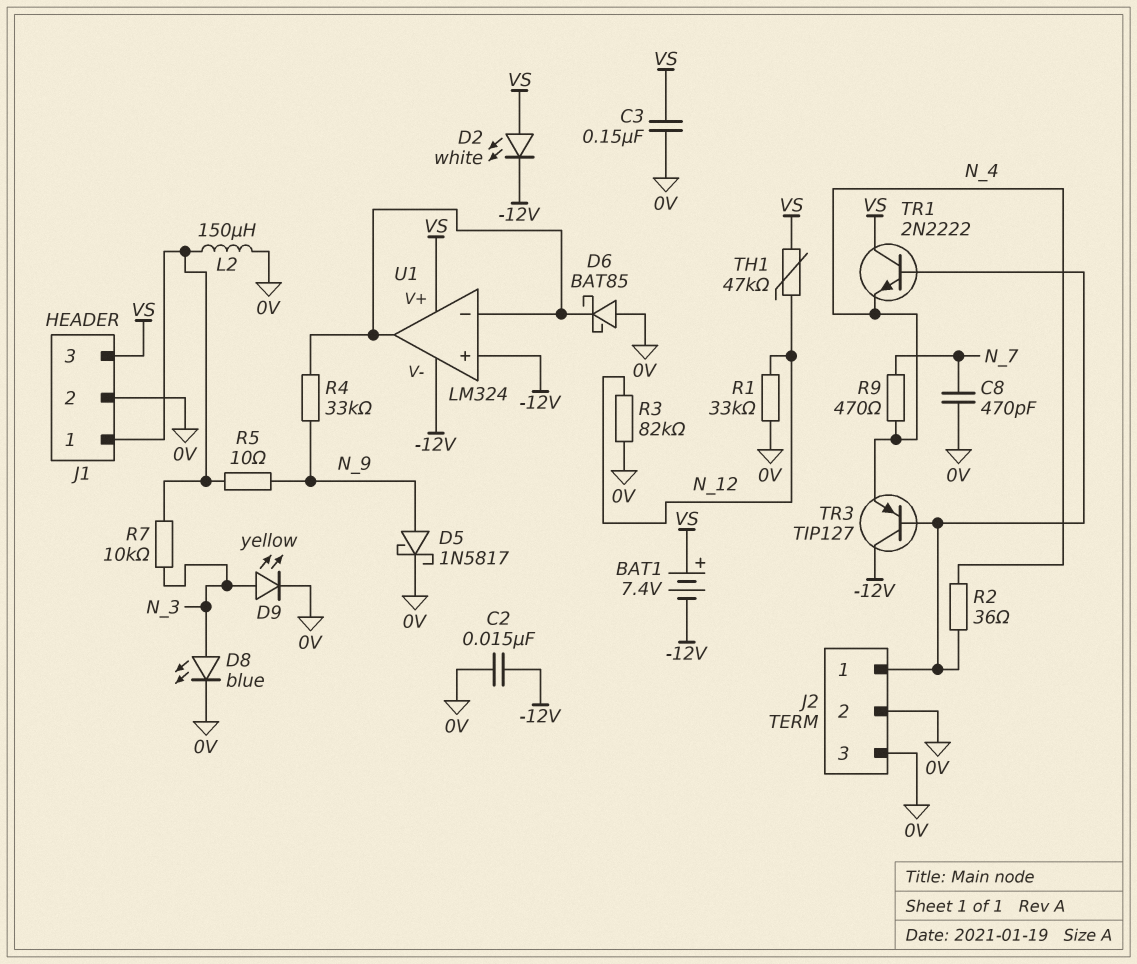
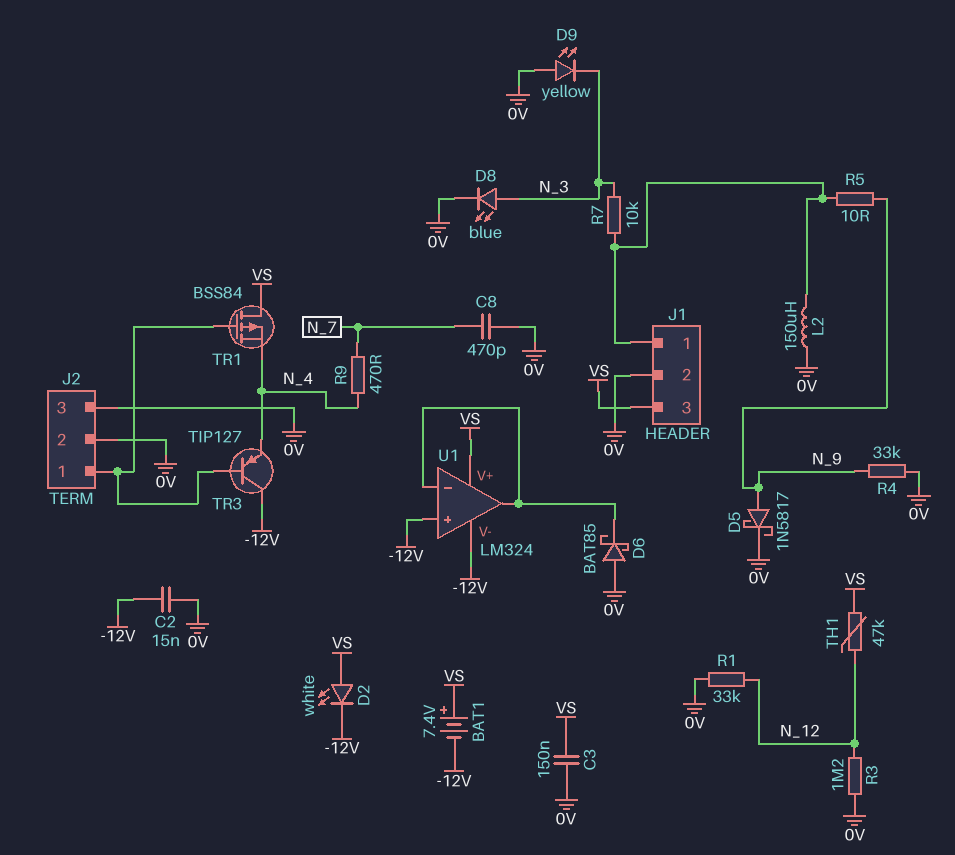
D9: LED yellow (A N_3, K 0V) -> LED yellow (A 0V, K N_3)
R2: 36 (J2/1, N_4) -> none
R3: 82k (0V, N_12) -> 1.2M (0V, N_12)
R4: 33k (N_9, U1/in-) -> 33k (0V, N_9)
TR1: NPN 2N2222 (B J2/1, C VS, E N_4) -> PMOS BSS84 (G J2/1, D VS, S N_4)

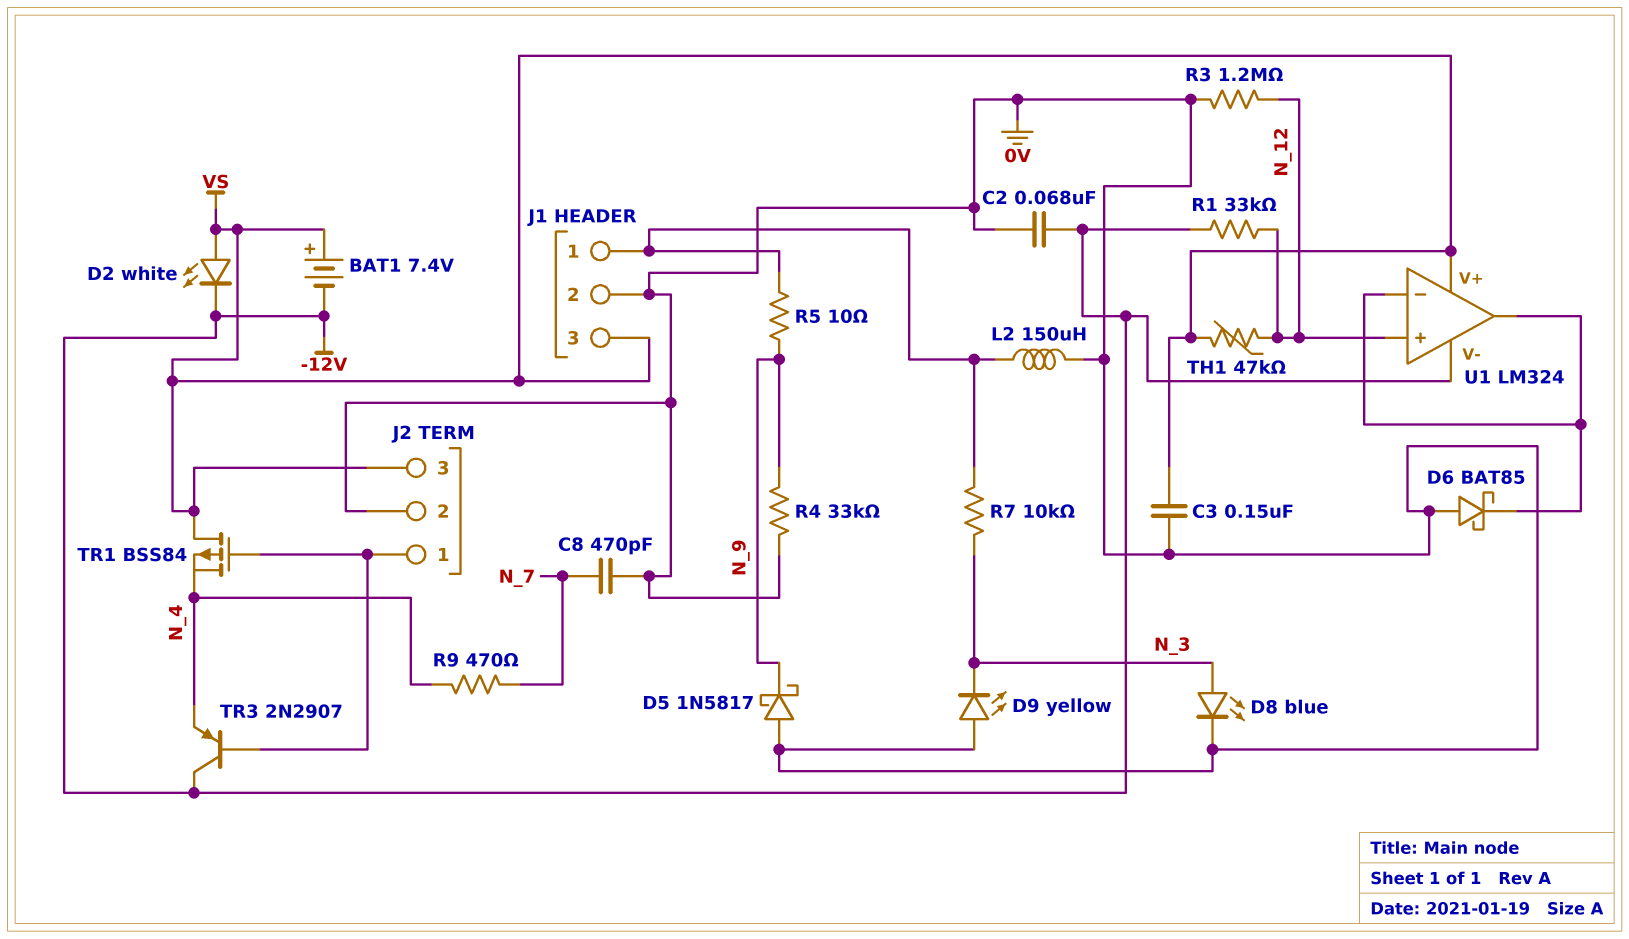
C2: 15nF (-12V, 0V) -> 68nF (-12V, 0V)
D5: schottky 1N5817 (A N_9, K 0V) -> schottky 1N5817 (A 0V, K N_9)
J2 pin 3: 0V -> VS
R1: 33k (0V, N_12) -> 33k (-12V, N_12)
TR3: PNP TIP127 (B J2/1, C -12V, E N_4) -> PNP 2N2907 (B J2/1, C -12V, E N_4)
U1 pin in+: -12V -> N_12

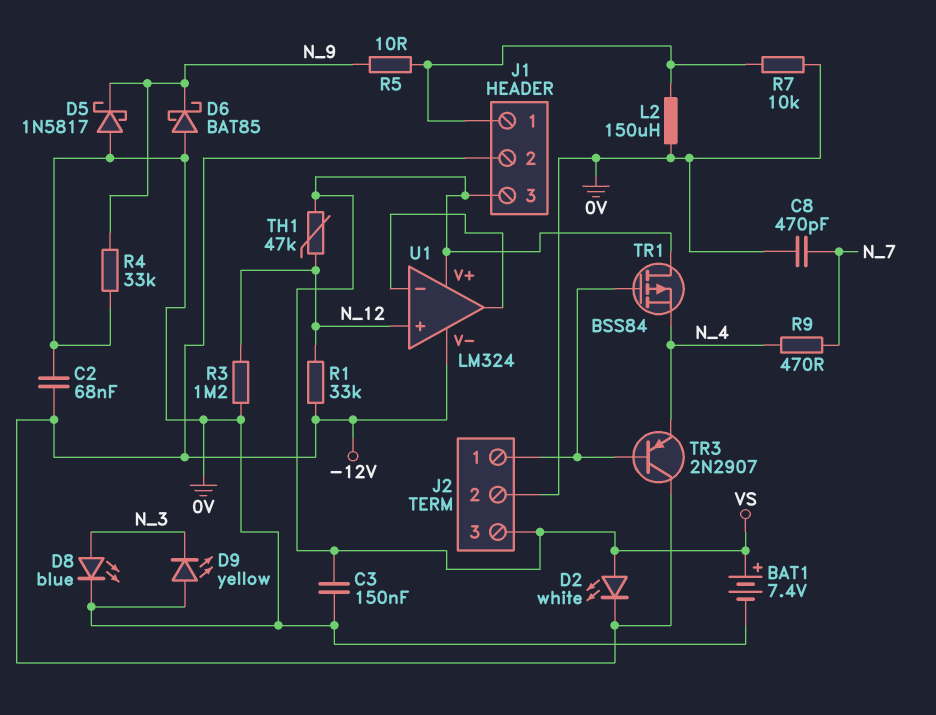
BAT1: 7.4V (plus VS, minus -12V) -> 7.4V (plus VS, minus 0V)
D6: schottky BAT85 (A 0V, K U1/in-) -> schottky BAT85 (A 0V, K N_9)
J1 pin 2: 0V -> -12V
R7: 10k (J1/1, N_3) -> 10k (0V, J1/1)

